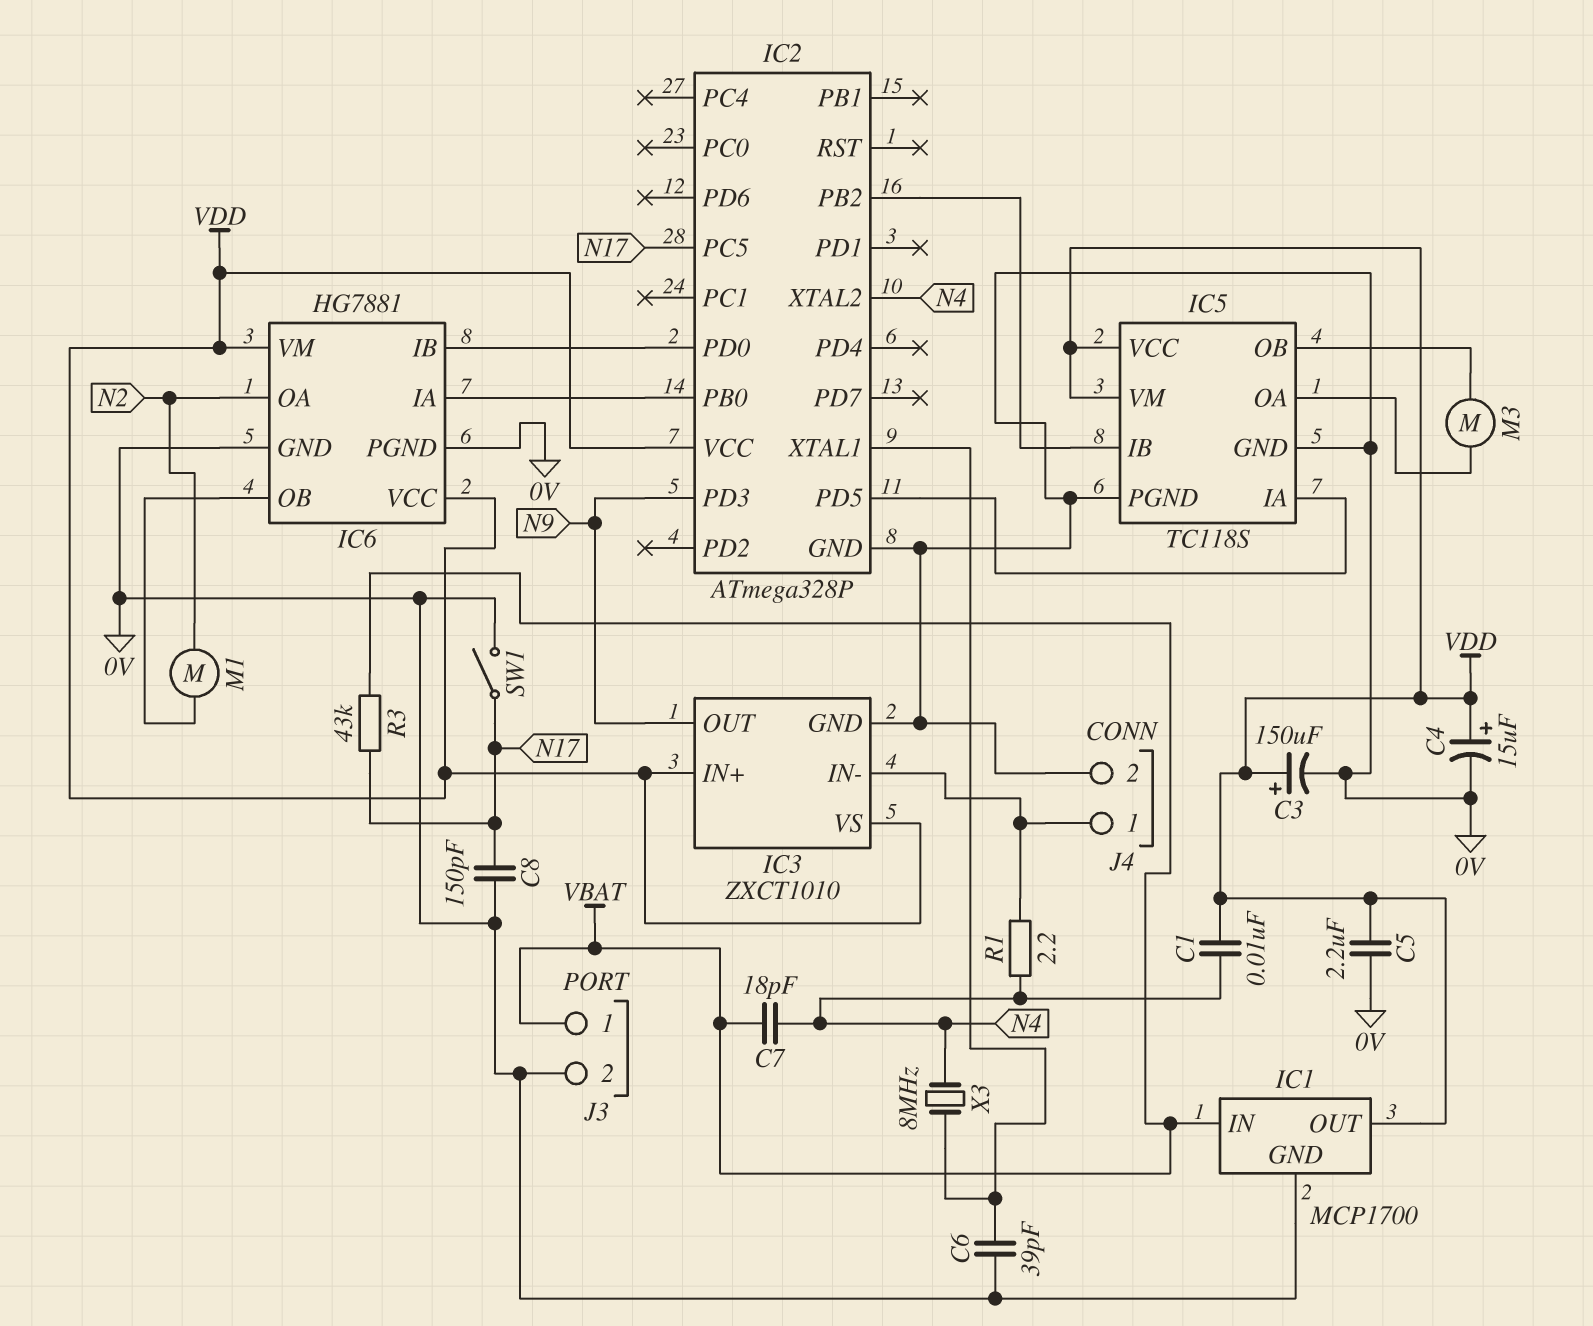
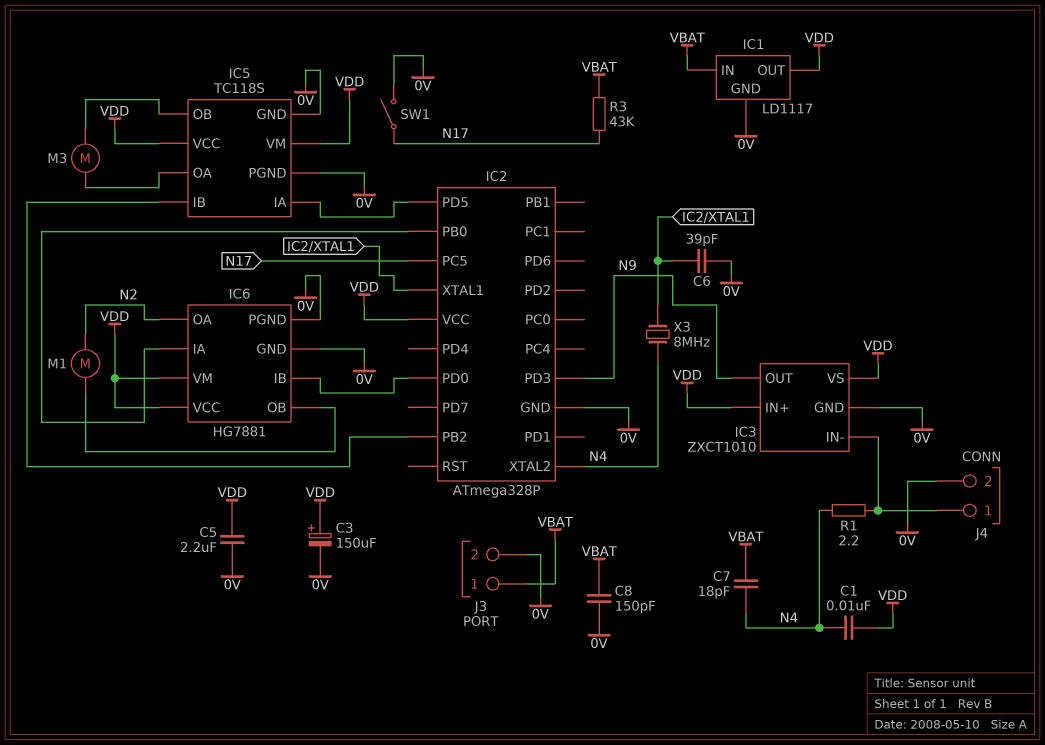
C4: 15uF (plus VDD, minus 0V) -> none
C8: 150pF (0V, N17) -> 150pF (0V, VBAT)
IC1: MCP1700 -> LD1117

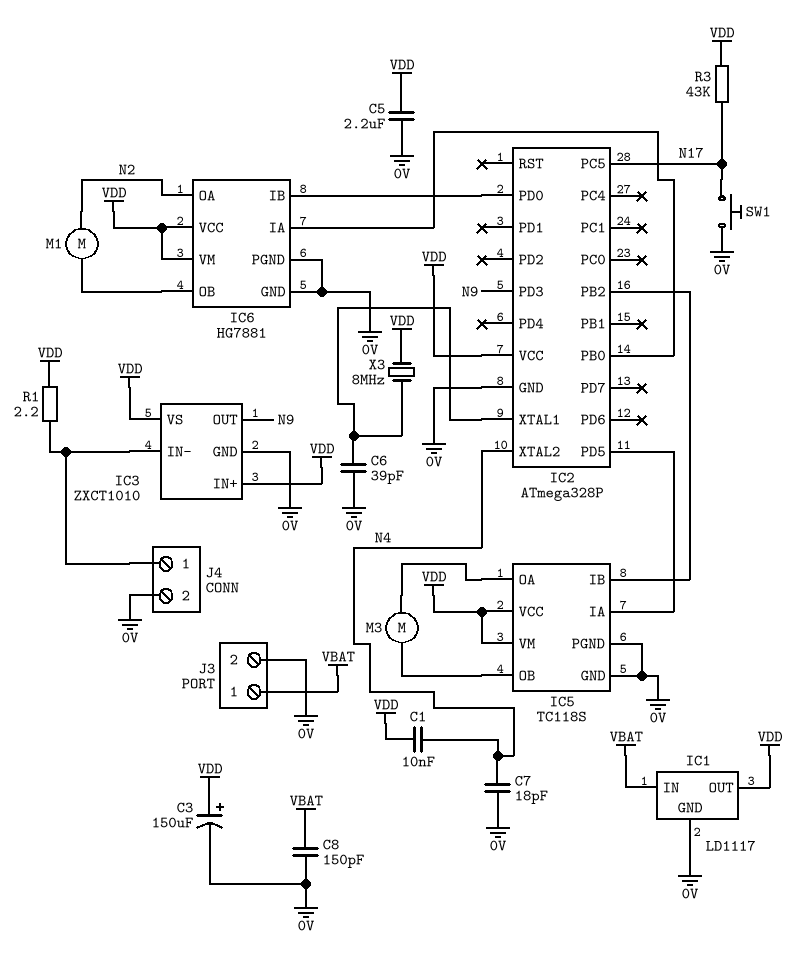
C7: 18pF (N4, VBAT) -> 18pF (0V, N4)
R1: 2.2 (IC3/IN-, N4) -> 2.2 (IC3/IN-, VDD)
R3: 43k (N17, VBAT) -> 43k (N17, VDD)
SW1: switch (0V, N17) -> button (0V, N17)
X3: 8MHz (IC2/XTAL1, N4) -> 8MHz (IC2/XTAL1, VDD)

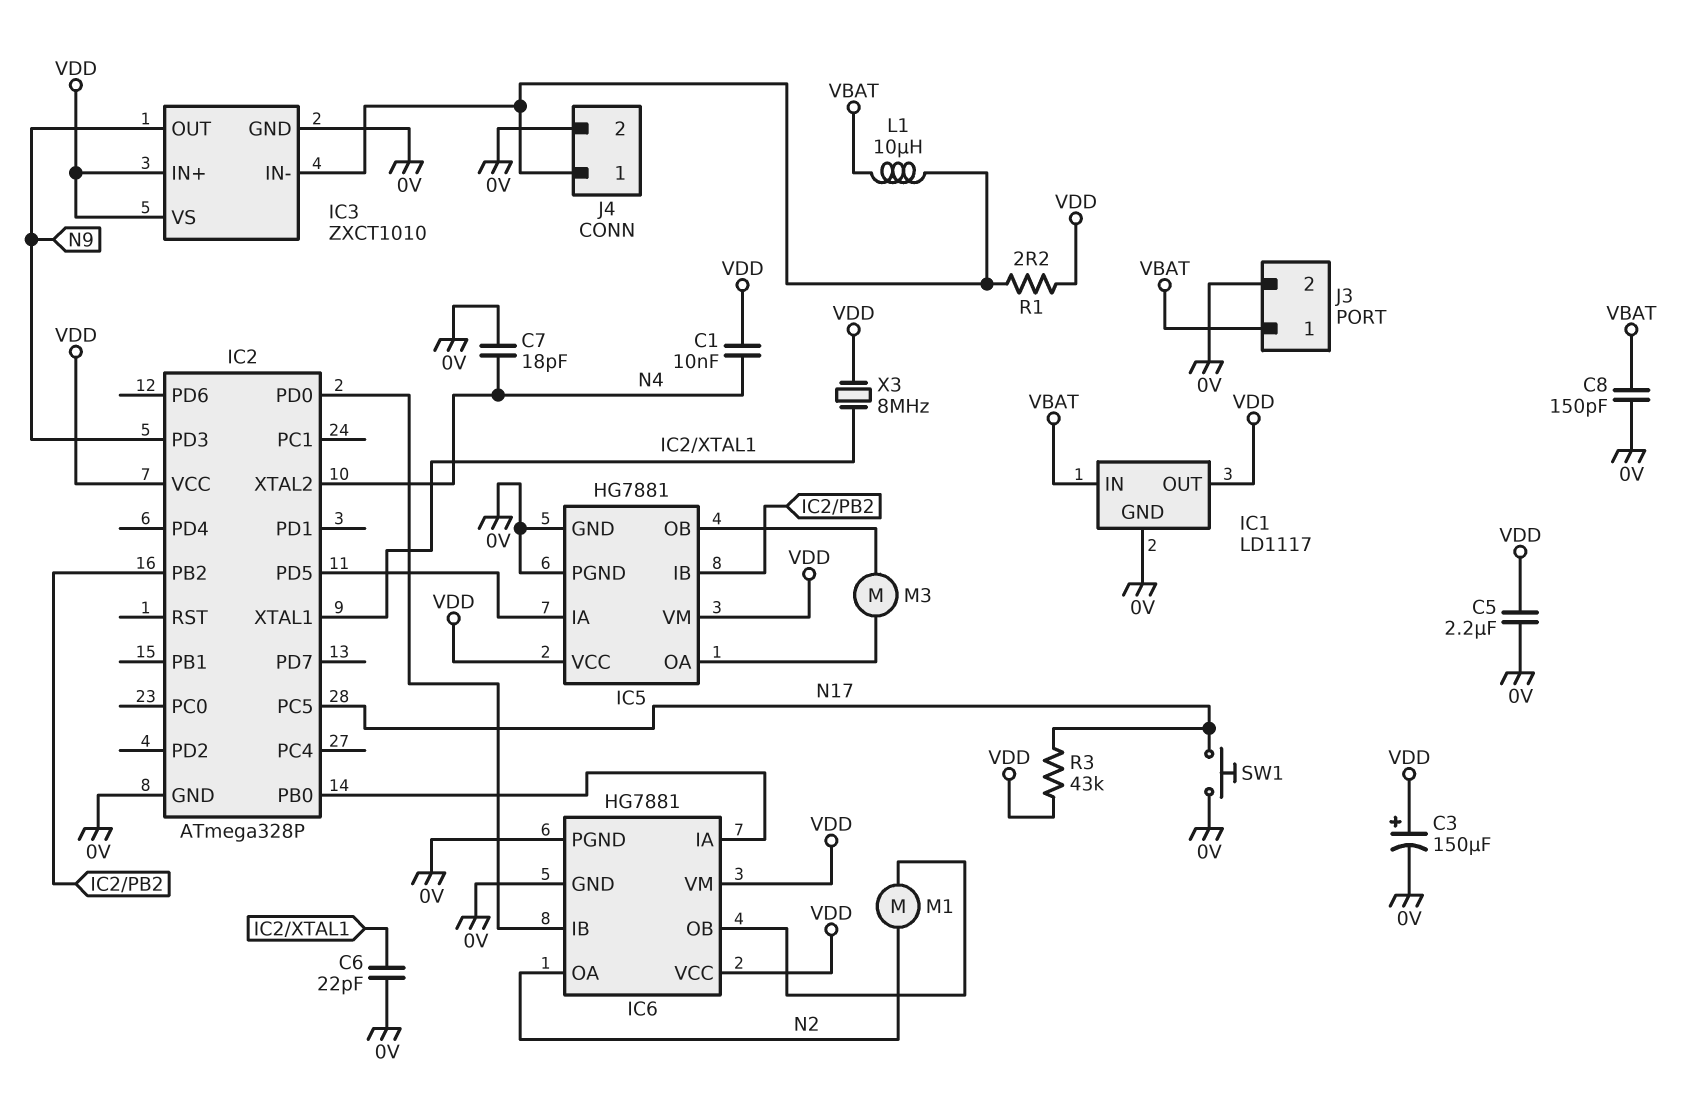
C6: 39pF (0V, IC2/XTAL1) -> 22pF (0V, IC2/XTAL1)
IC5: TC118S -> HG7881
L1: none -> 10uH (IC3/IN-, VBAT)

